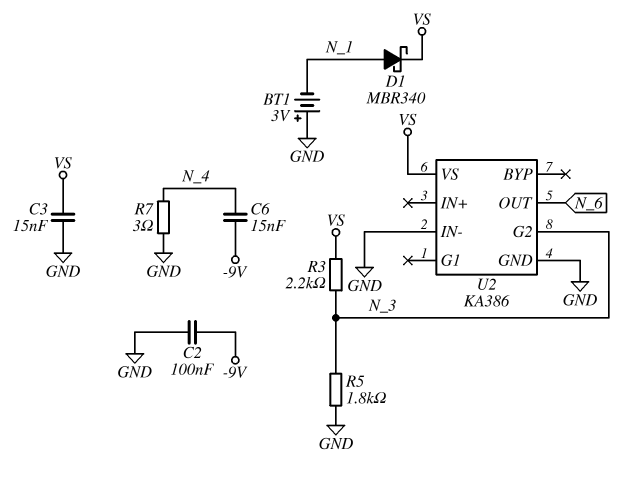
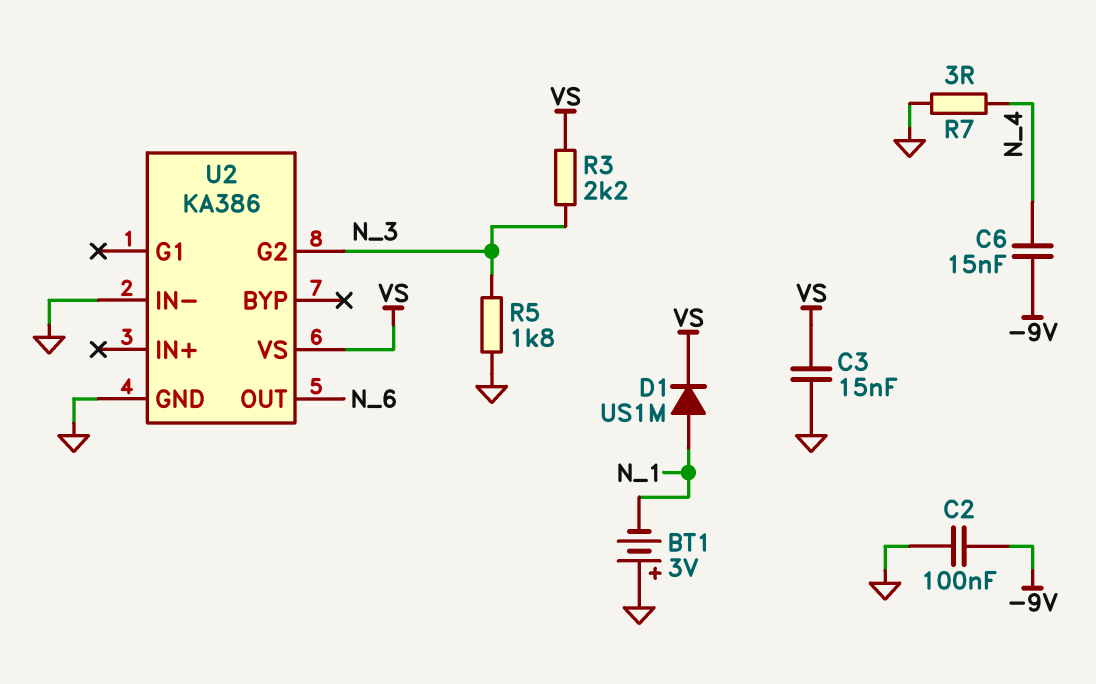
D1: schottky MBR340 (A N_1, K VS) -> diode US1M (A N_1, K VS)

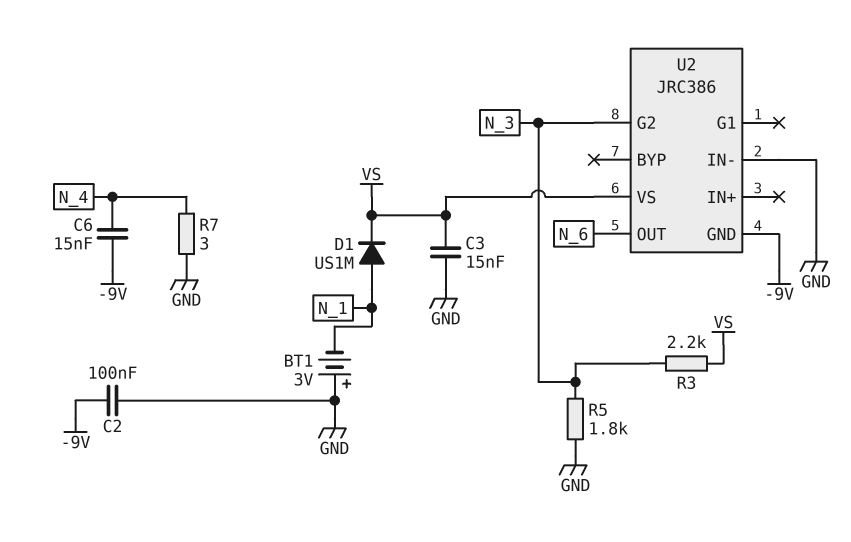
U2: KA386 -> JRC386
U2 pin GND: GND -> -9V

